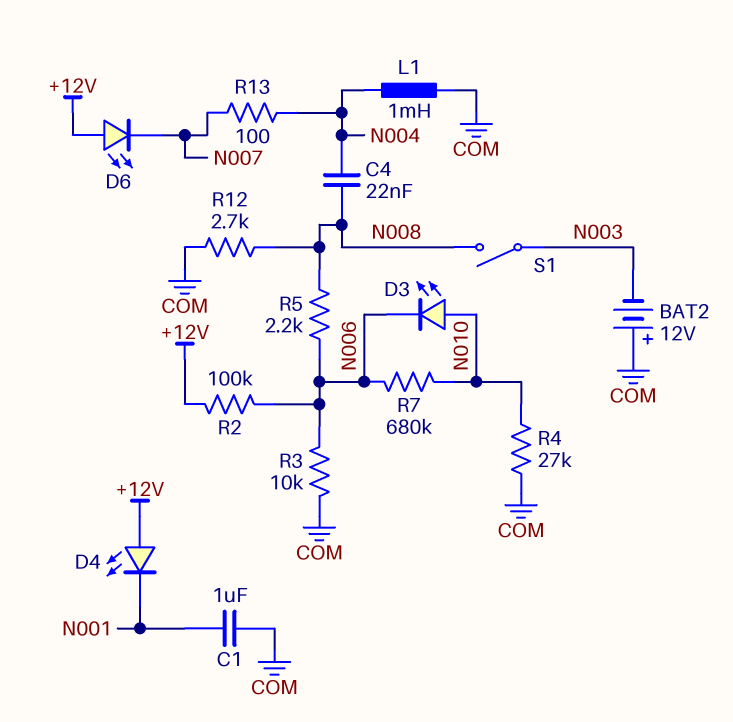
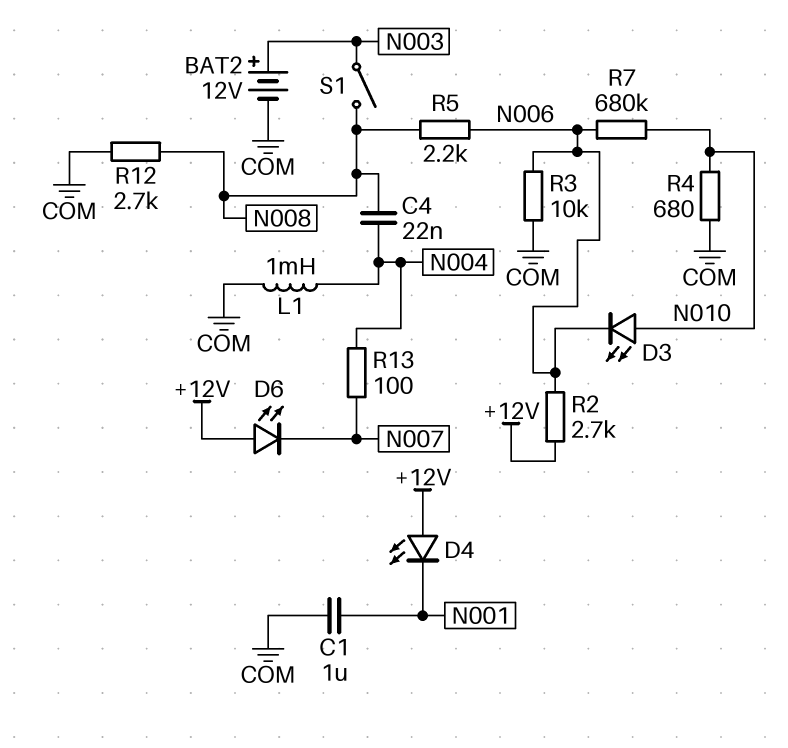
BAT2: 12V (plus COM, minus N003) -> 12V (plus N003, minus COM)
R2: 100k (+12V, N006) -> 2.7k (+12V, N006)
R4: 27k (COM, N010) -> 680 (COM, N010)

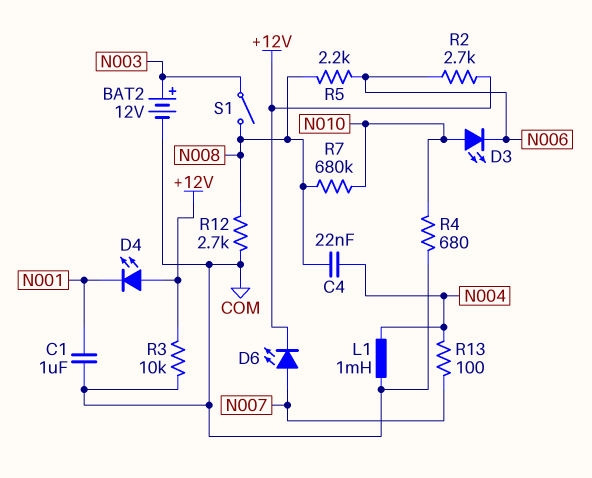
D6: LED (A +12V, K N007) -> LED (A N007, K +12V)
R3: 10k (COM, N006) -> 10k (+12V, COM)
R7: 680k (N006, N010) -> 680k (N008, N010)

